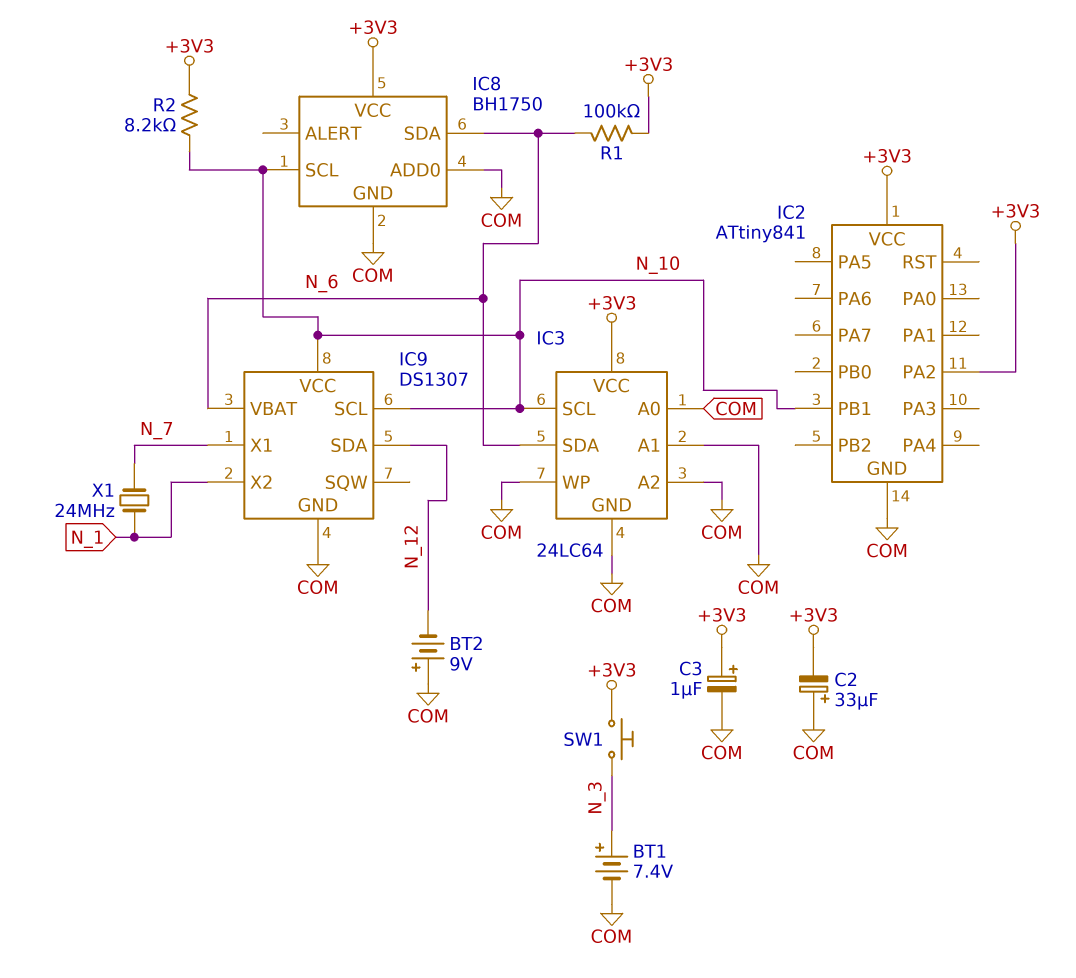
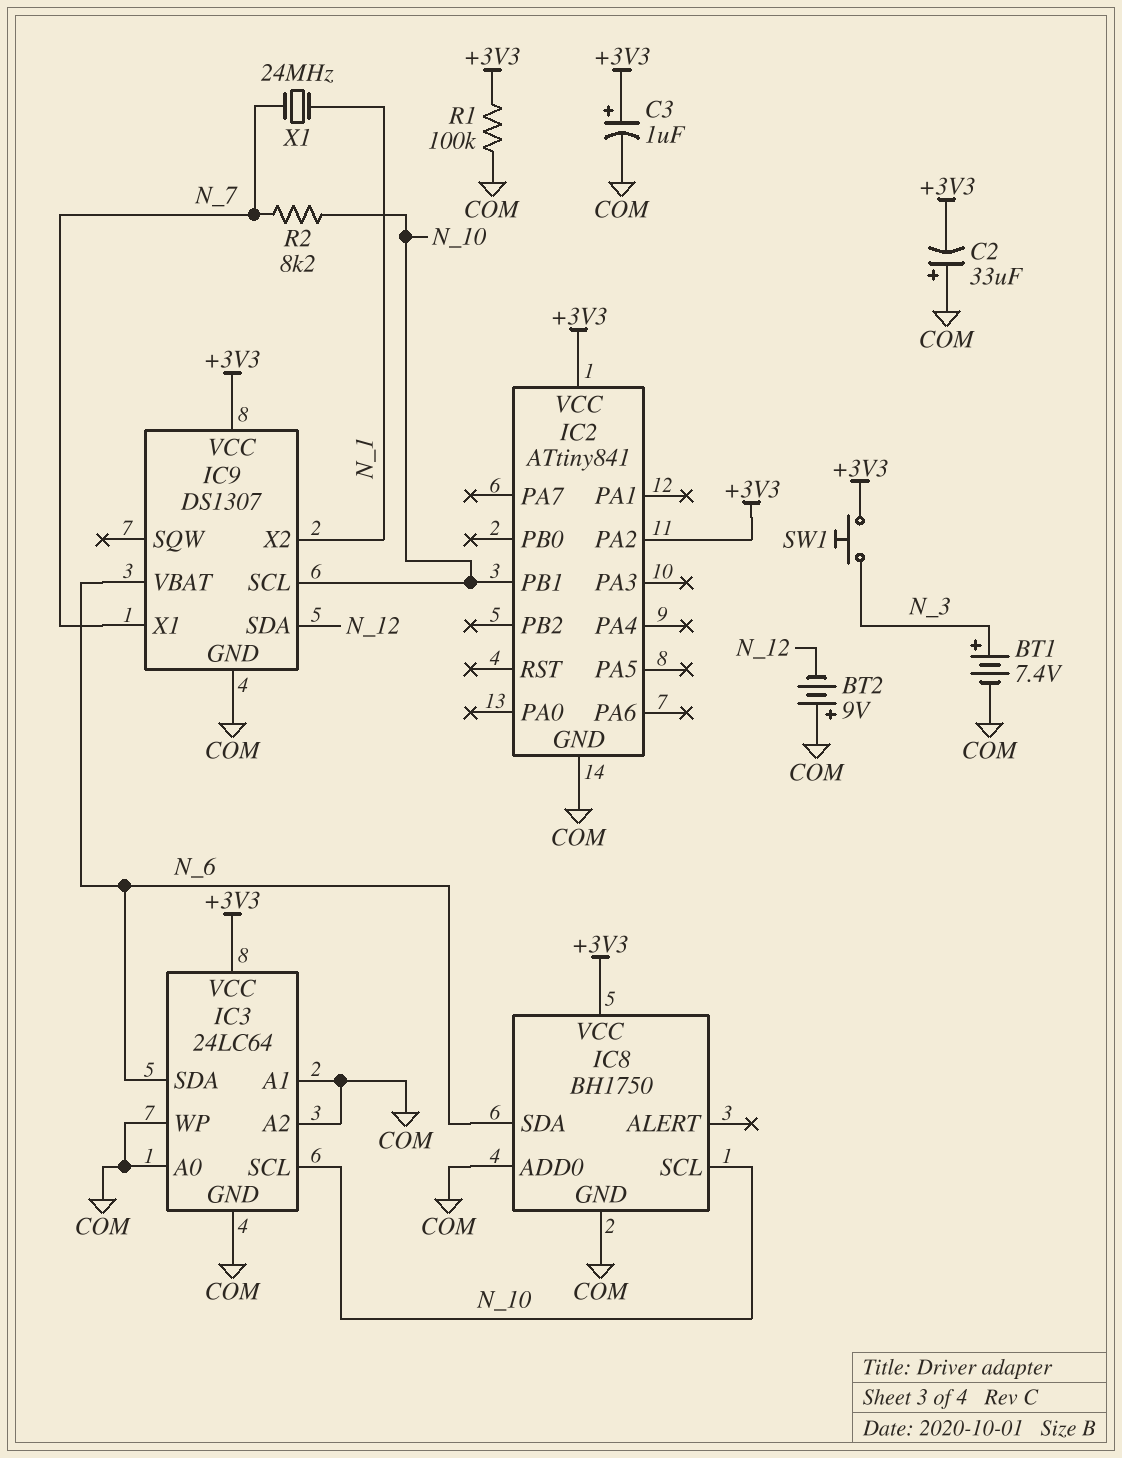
IC9 pin VCC: N_10 -> +3V3
R1: 100k (+3V3, N_6) -> 100k (+3V3, COM)
R2: 8.2k (+3V3, N_10) -> 8.2k (N_7, N_10)

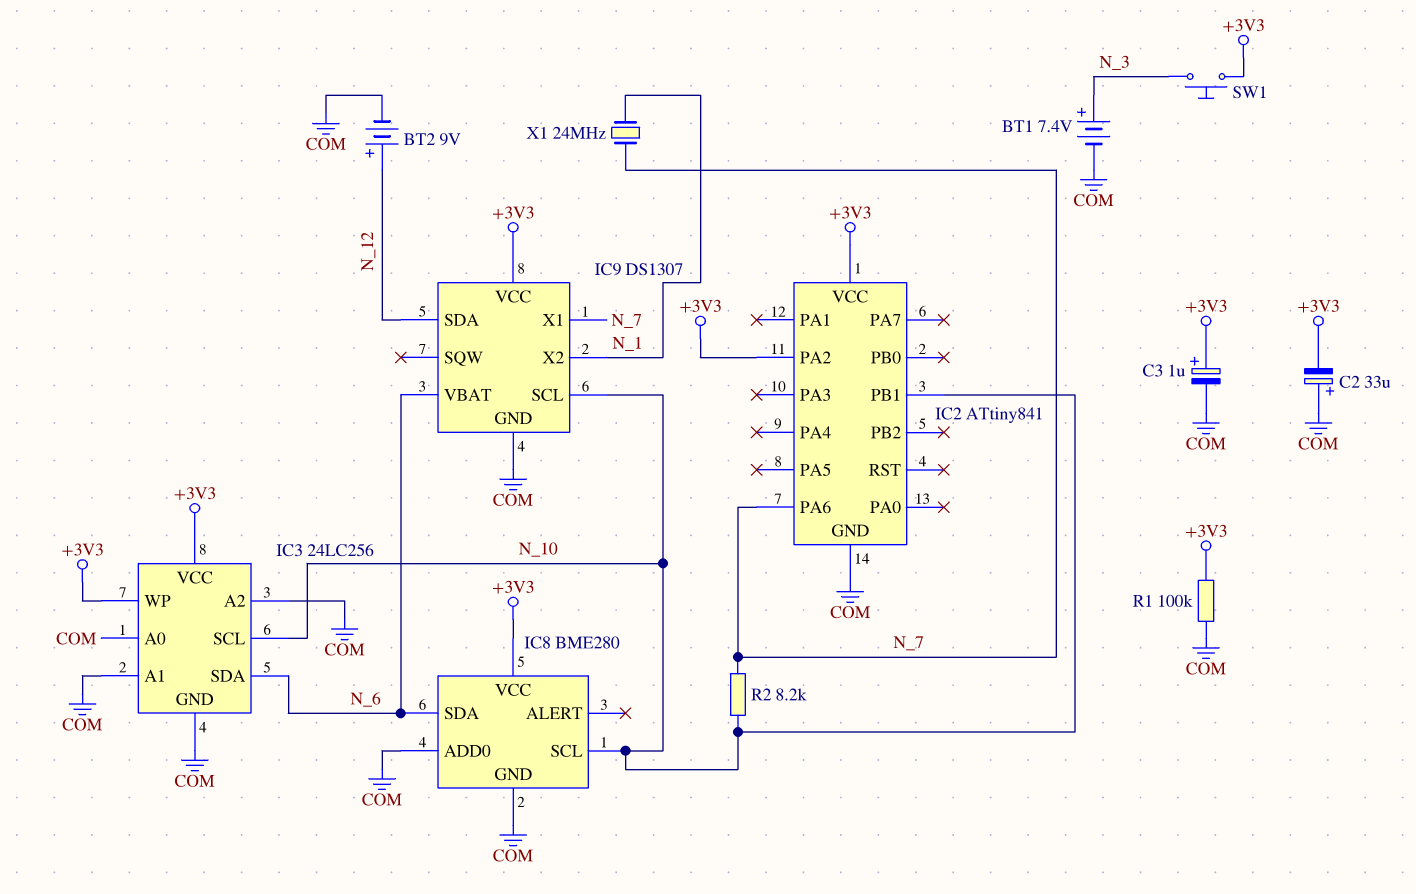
BT2: 9V (plus COM, minus N_12) -> 9V (plus N_12, minus COM)
IC2 pin PA6: none -> N_7
IC3: 24LC64 -> 24LC256
IC3 pin WP: COM -> +3V3
IC8: BH1750 -> BME280

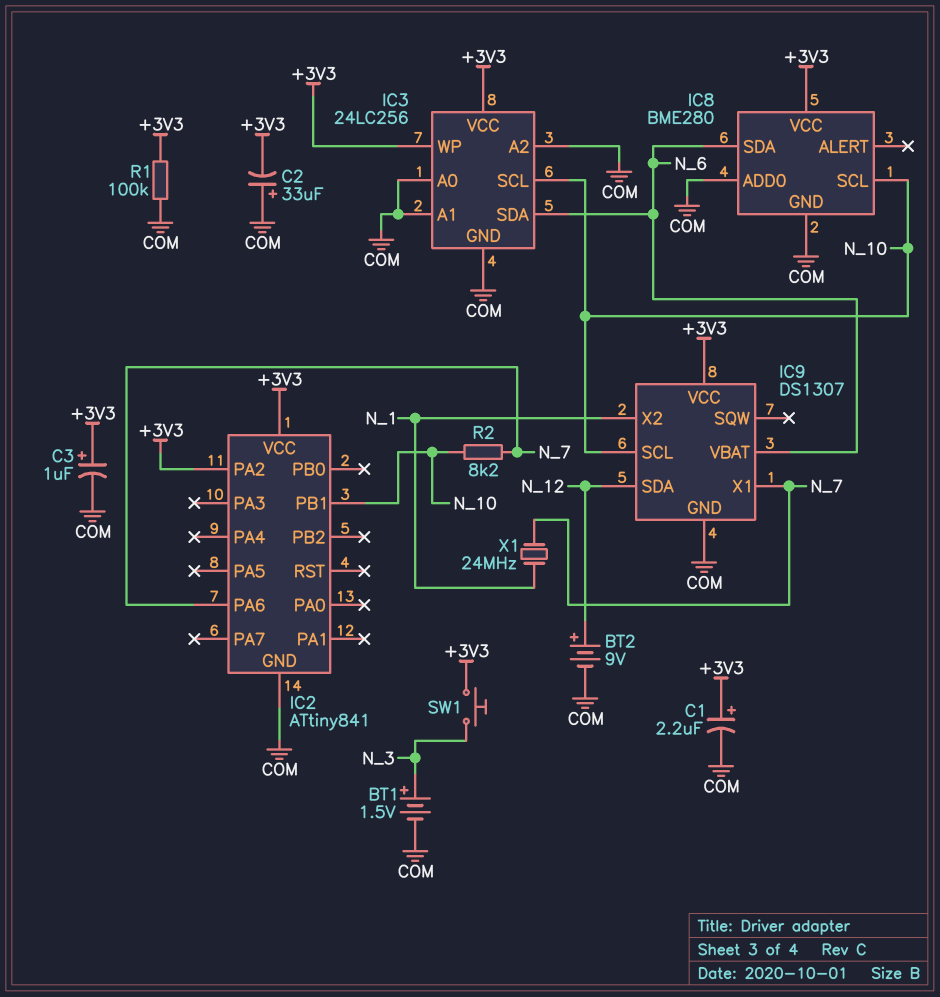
BT1: 7.4V (plus N_3, minus COM) -> 1.5V (plus N_3, minus COM)
C1: none -> 2.2uF (plus +3V3, minus COM)

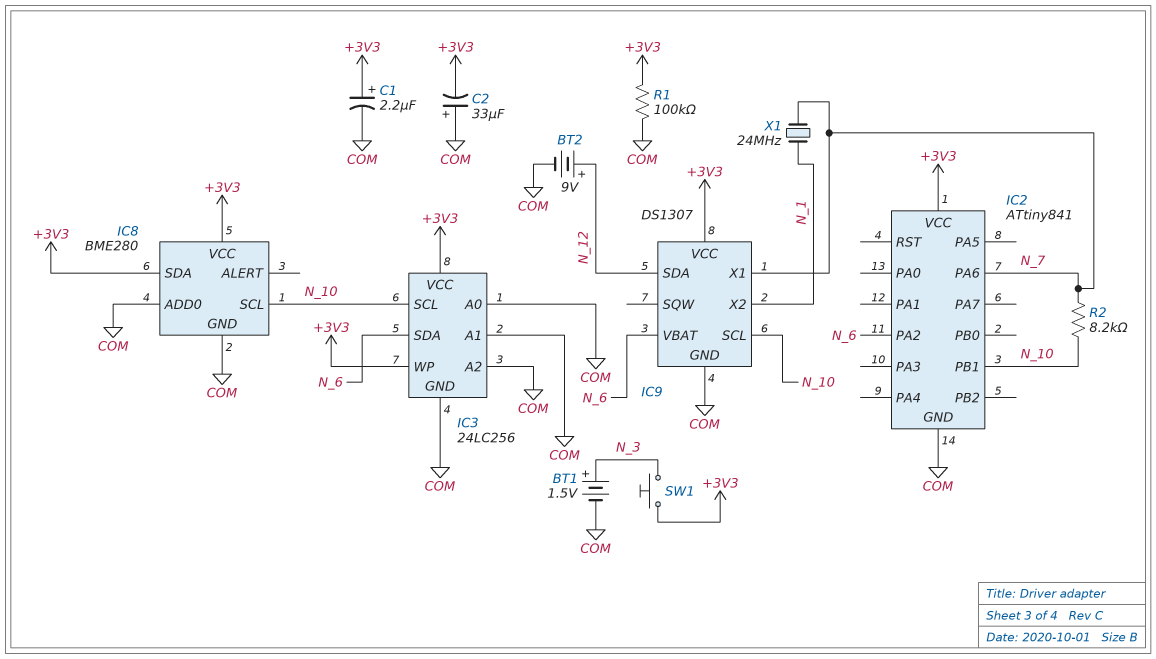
C3: 1uF (plus +3V3, minus COM) -> none
IC2 pin PA2: +3V3 -> N_6
IC8 pin SDA: N_6 -> +3V3

